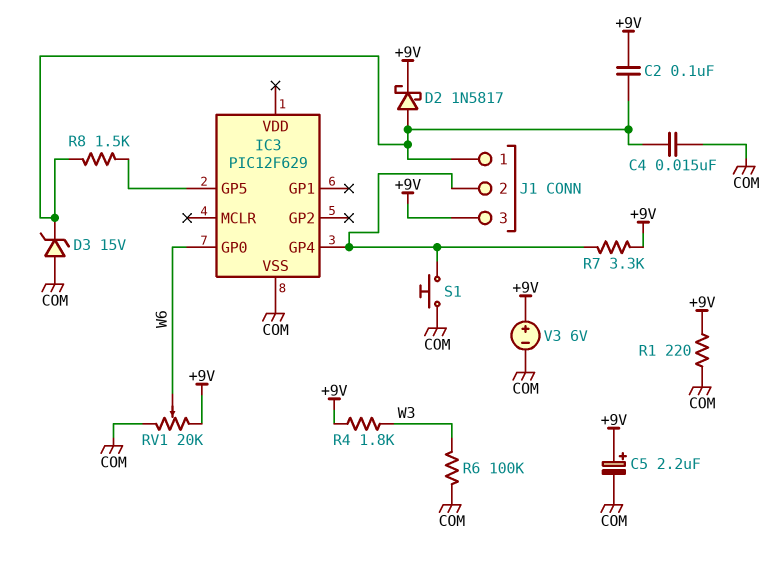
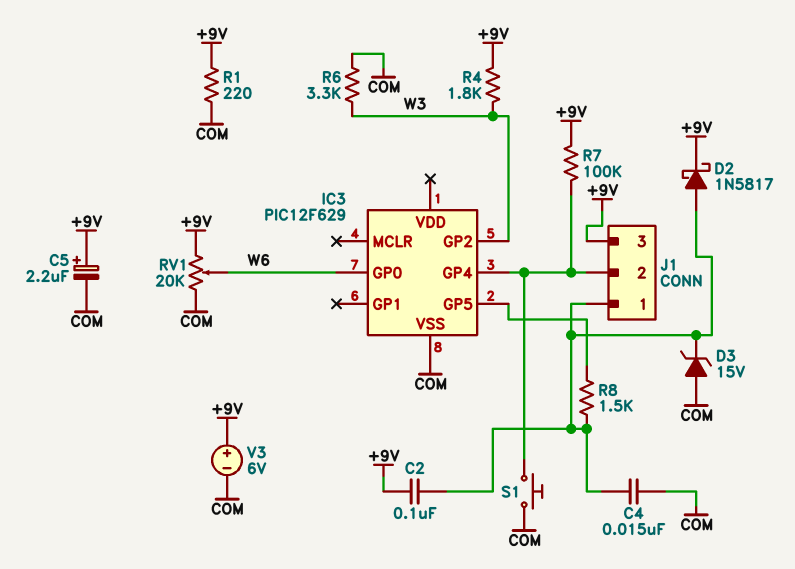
IC3 pin GP2: none -> W3
R6: 100k (COM, W3) -> 3.3k (COM, W3)
R7: 3.3k (+9V, IC3/GP4) -> 100k (+9V, IC3/GP4)

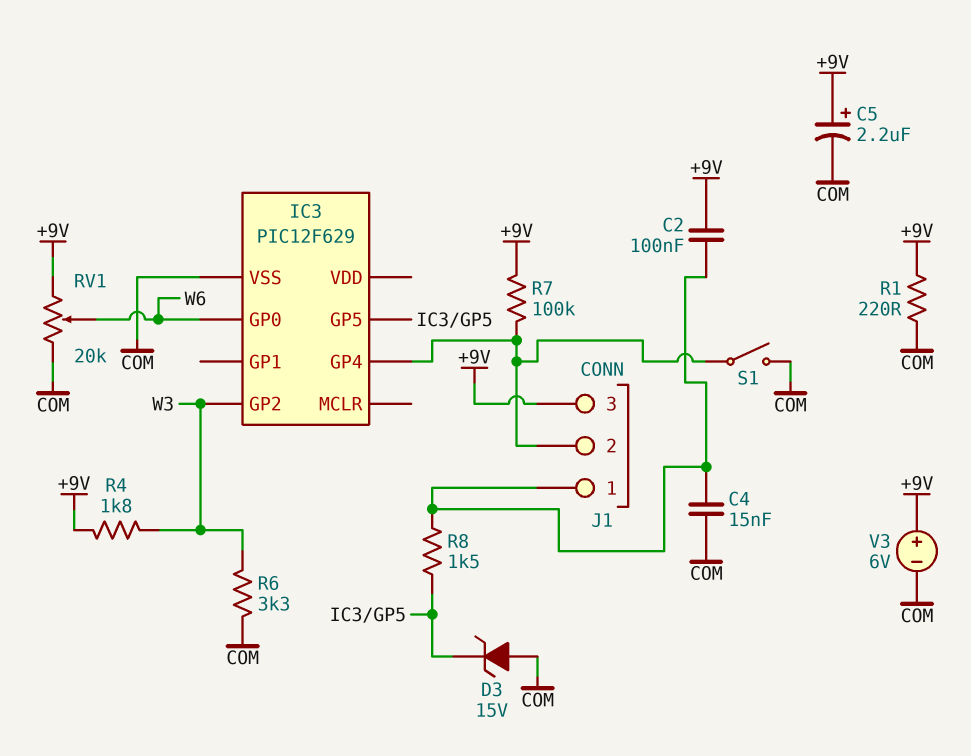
D2: schottky 1N5817 (A J1/1, K +9V) -> none
D3: zener 15V (A COM, K J1/1) -> zener 15V (A COM, K IC3/GP5)
S1: button (COM, IC3/GP4) -> switch (COM, IC3/GP4)

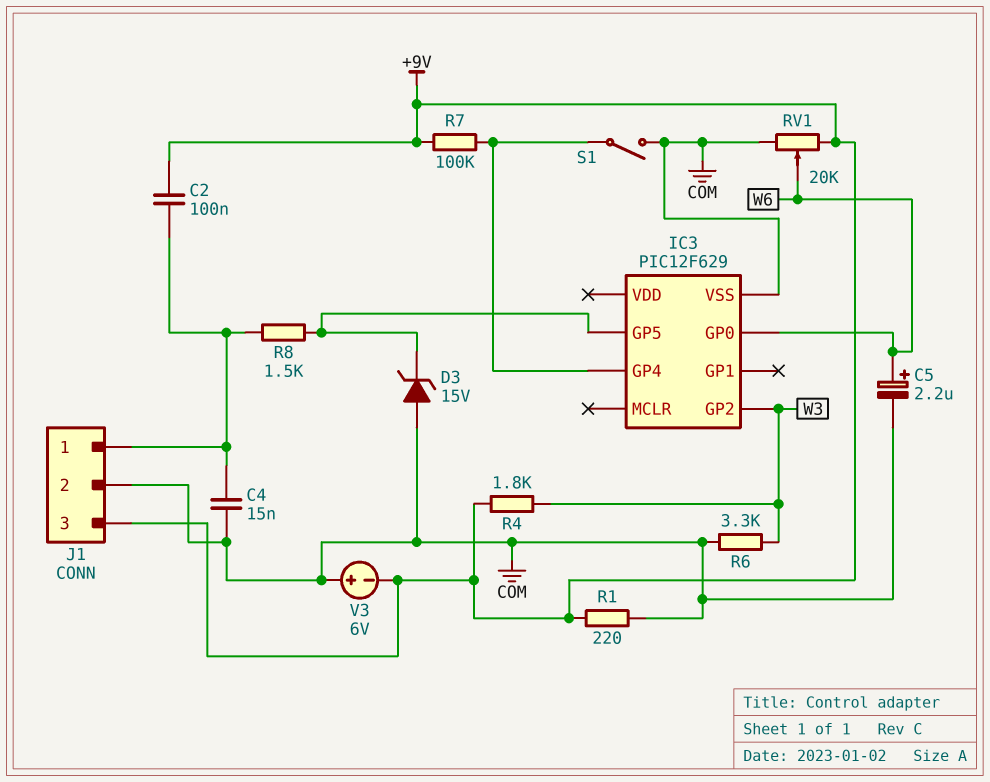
C5: 2.2uF (plus +9V, minus COM) -> 2.2uF (plus W6, minus COM)
J1 pin 2: IC3/GP4 -> COM
V3: 6V (plus +9V, minus COM) -> 6V (plus COM, minus +9V)

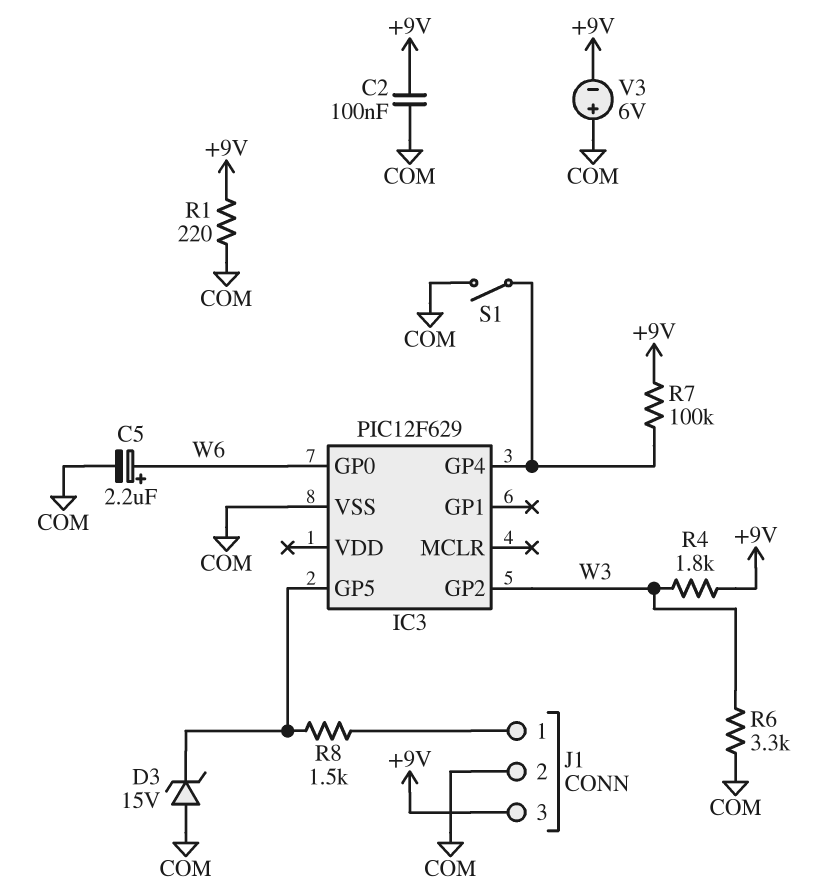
C2: 100nF (+9V, J1/1) -> 100nF (+9V, COM)
C4: 15nF (COM, J1/1) -> none
RV1: 20k (+9V, COM, wiper W6) -> none

